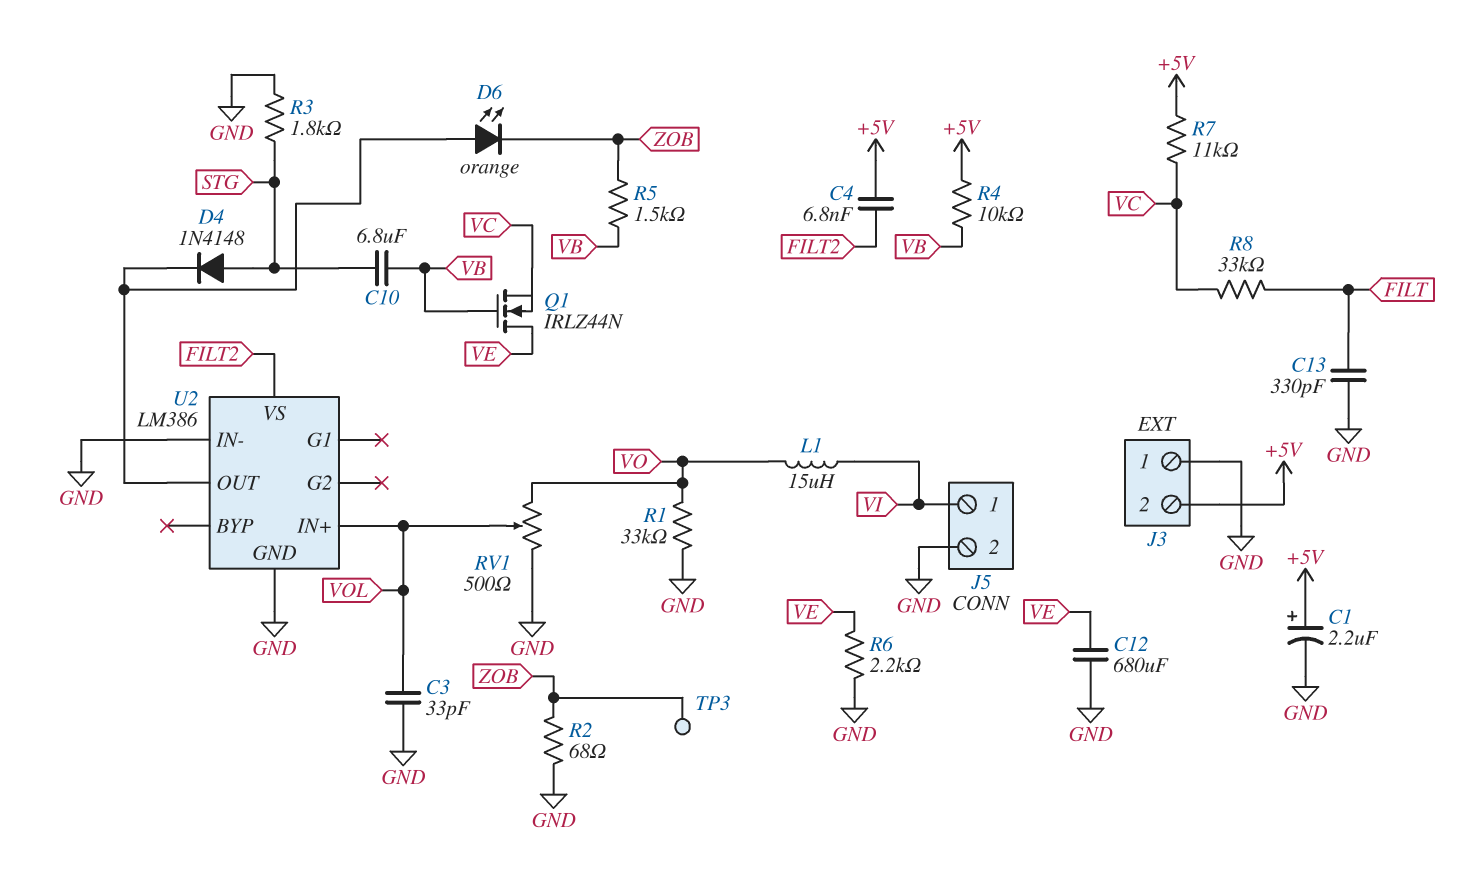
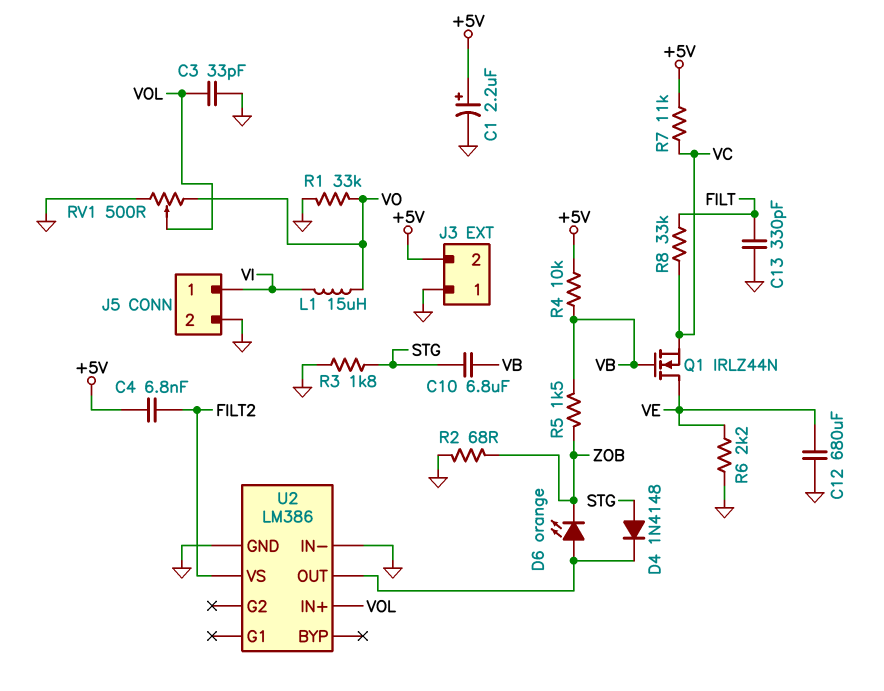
TP3: test point (ZOB) -> none

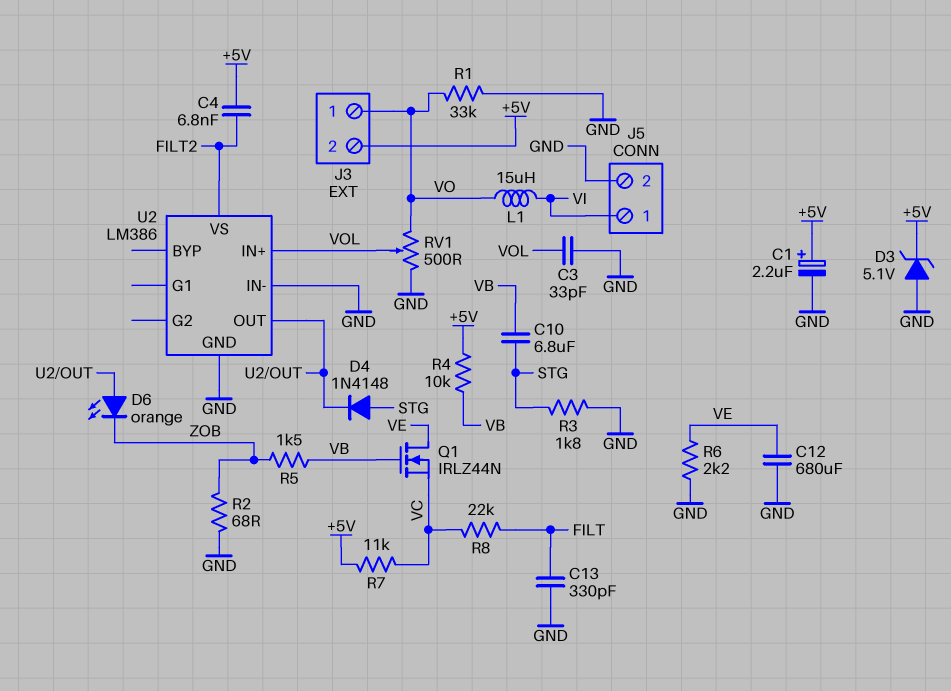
D3: none -> zener 5.1V (A GND, K +5V)
J3 pin 1: GND -> VO
R8: 33k (FILT, VC) -> 22k (FILT, VC)

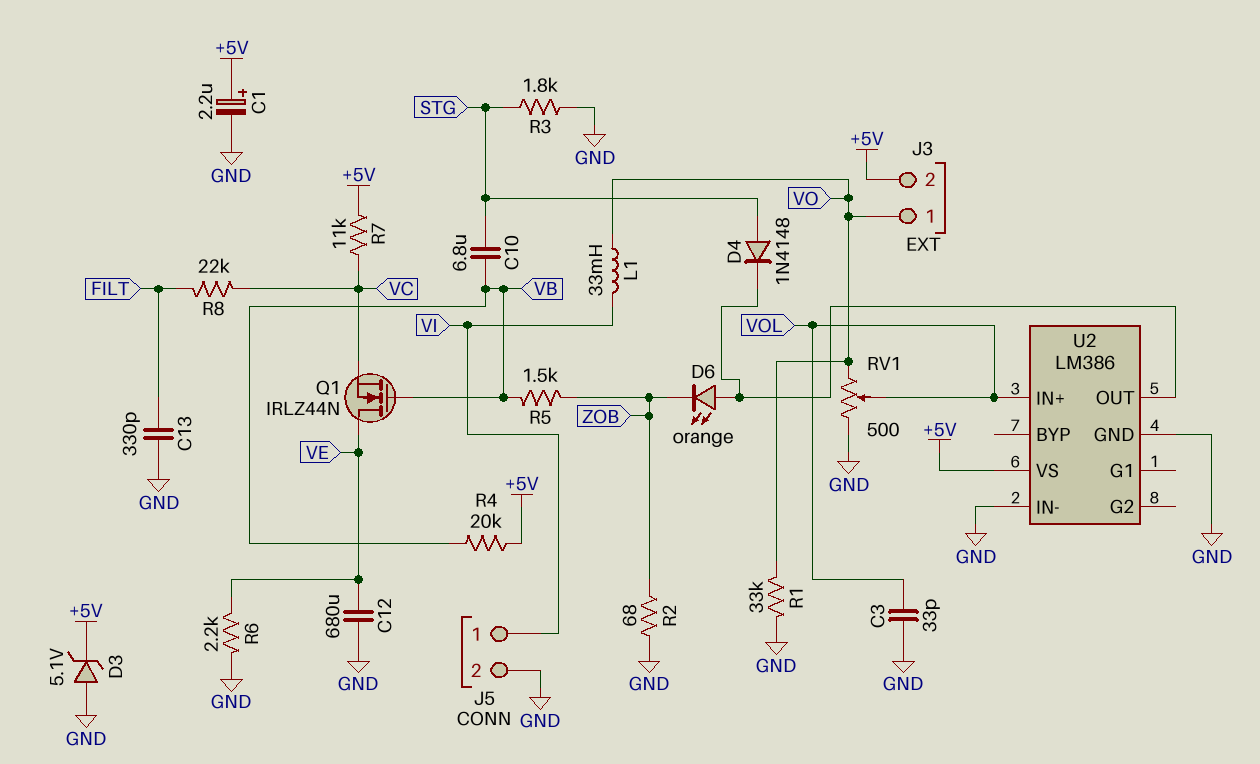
C4: 6.8nF (+5V, FILT2) -> none
L1: 15uH (VI, VO) -> 33mH (VI, VO)
R4: 10k (+5V, VB) -> 20k (+5V, VB)
U2 pin VS: FILT2 -> +5V

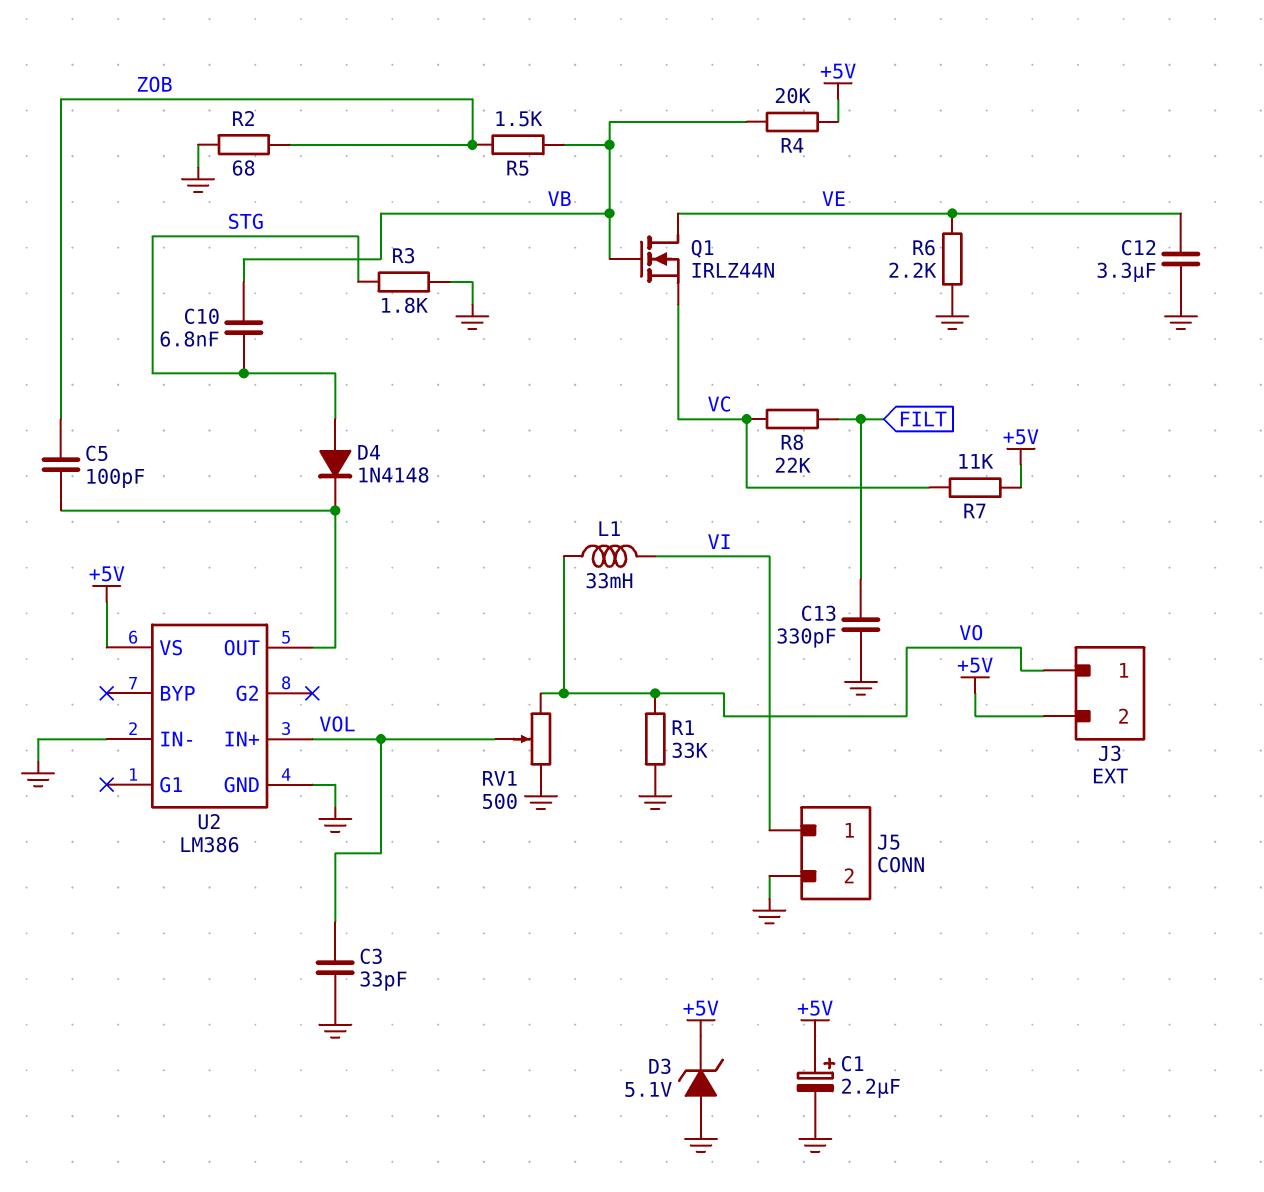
C5: none -> 100pF (U2/OUT, ZOB)
C10: 6.8uF (STG, VB) -> 6.8nF (STG, VB)
C12: 680uF (GND, VE) -> 3.3uF (GND, VE)
D6: LED orange (A U2/OUT, K ZOB) -> none

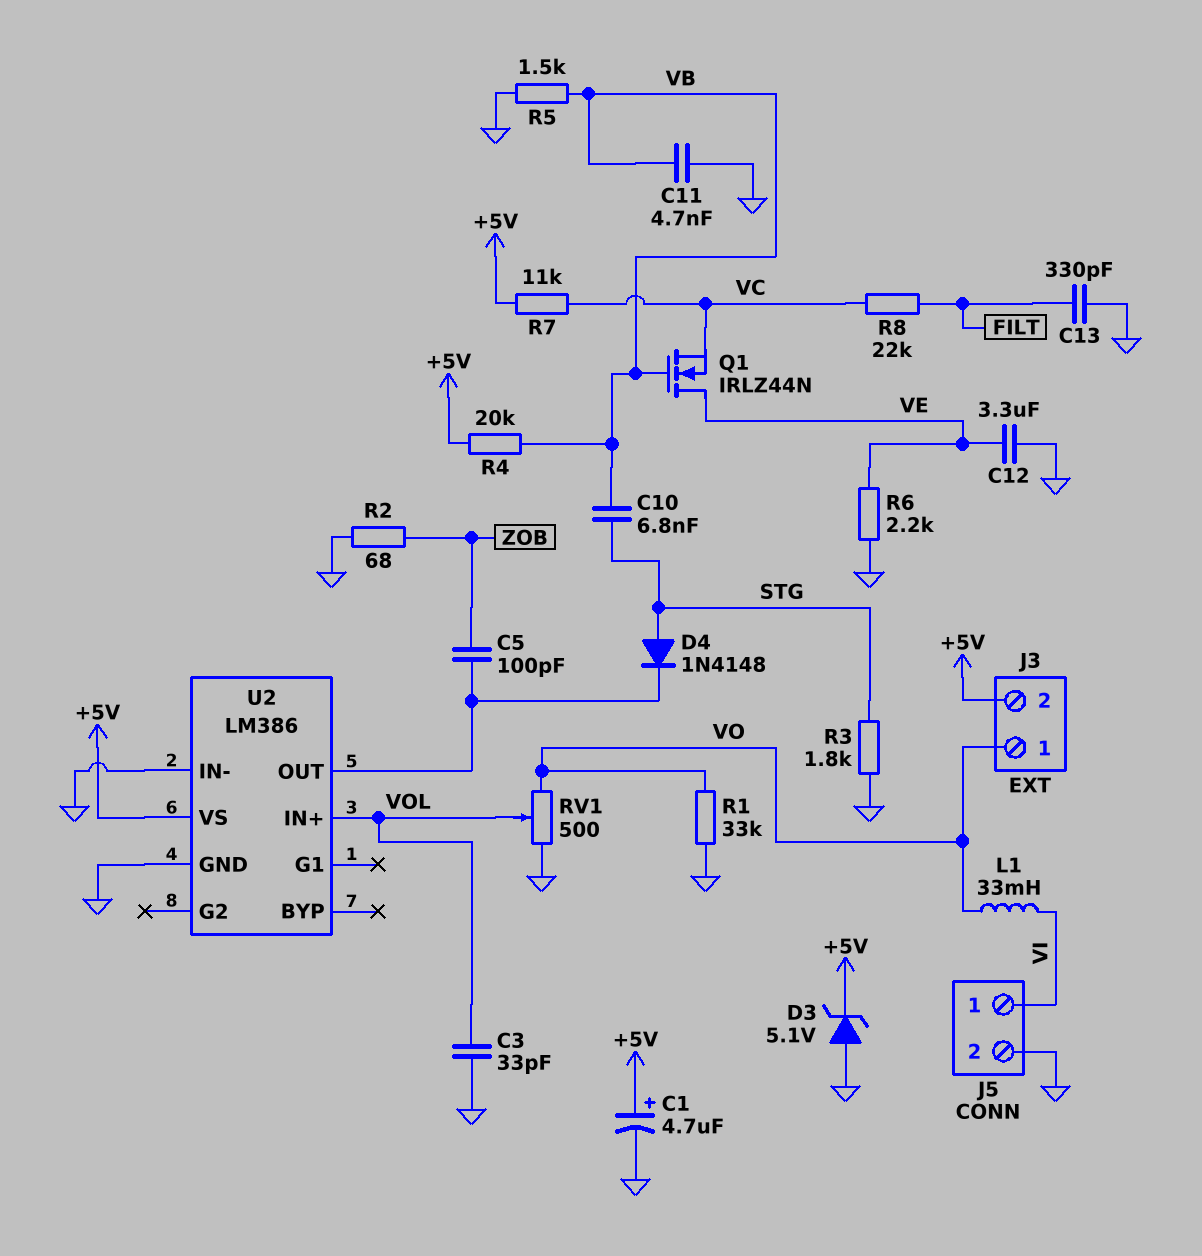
C1: 2.2uF (plus +5V, minus GND) -> 4.7uF (plus +5V, minus GND)
C11: none -> 4.7nF (GND, VB)
R5: 1.5k (VB, ZOB) -> 1.5k (GND, VB)

